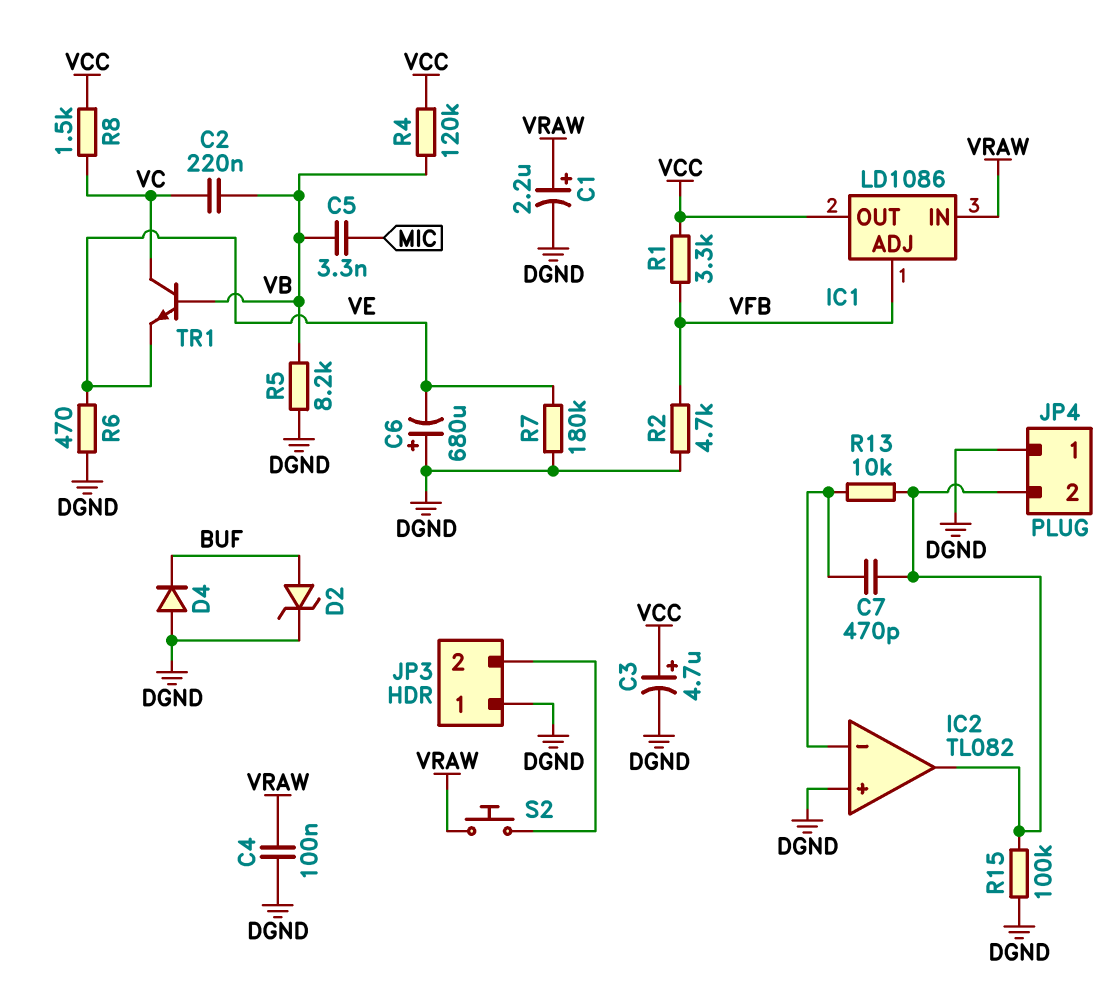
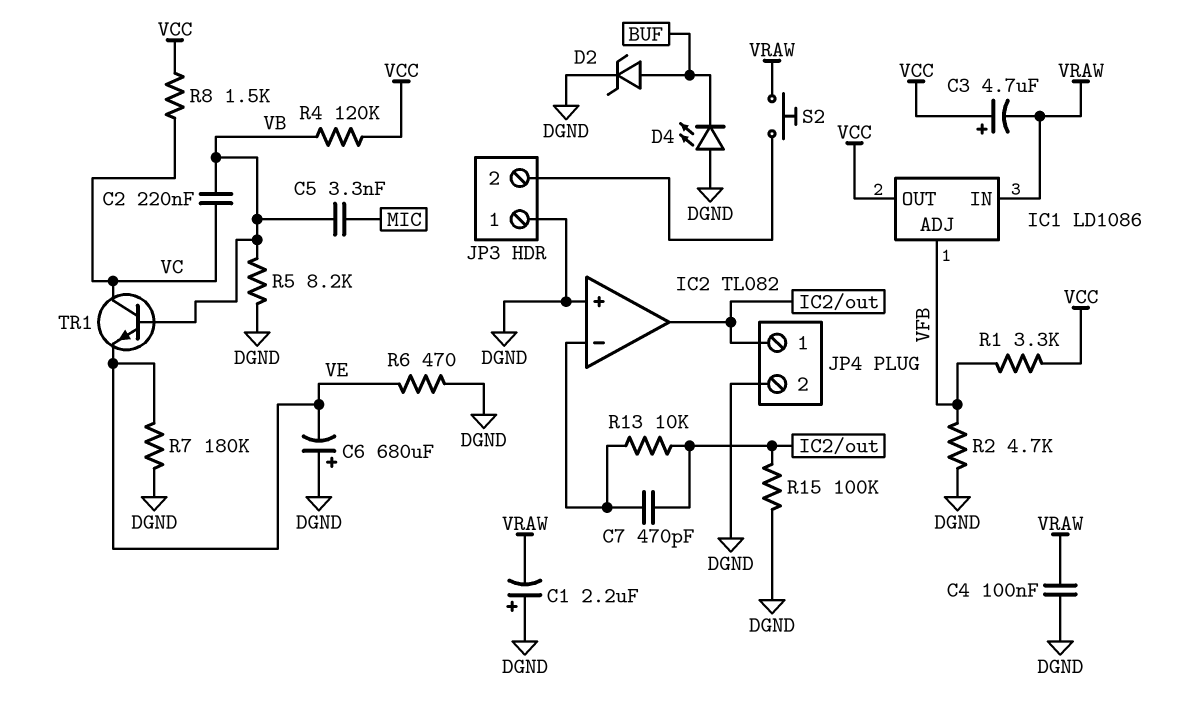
C1: 2.2uF (plus VRAW, minus DGND) -> 2.2uF (plus DGND, minus VRAW)
C3: 4.7uF (plus VCC, minus DGND) -> 4.7uF (plus VCC, minus VRAW)
D4: diode (A DGND, K BUF) -> LED (A DGND, K BUF)
JP4 pin 1: DGND -> IC2/out
JP4 pin 2: IC2/out -> DGND

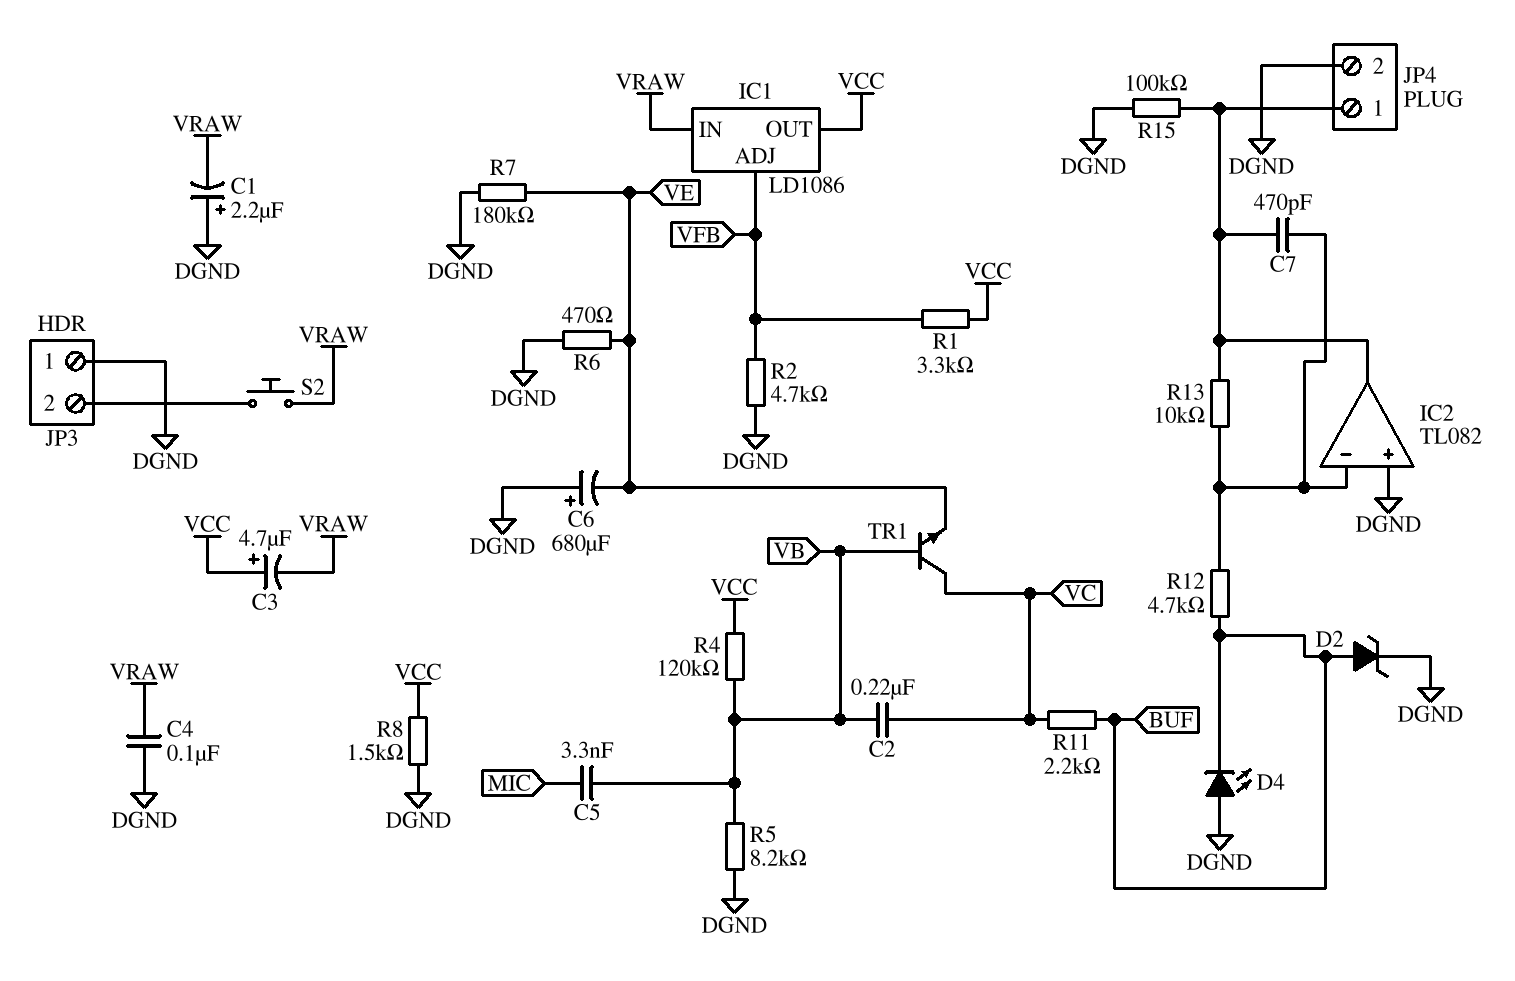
R8: 1.5k (VC, VCC) -> 1.5k (DGND, VCC)
R11: none -> 2.2k (BUF, VC)
R12: none -> 4.7k (BUF, IC2/in-)

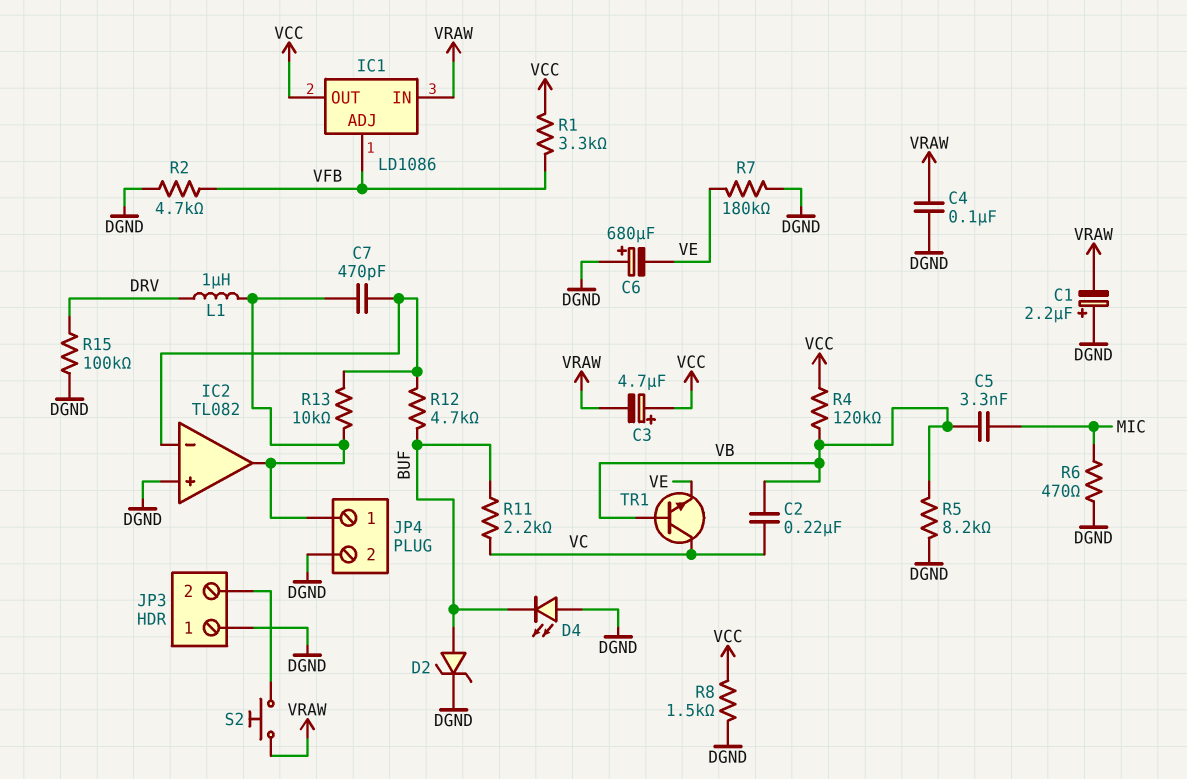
L1: none -> 1uH (DRV, IC2/out)
R6: 470 (DGND, VE) -> 470 (DGND, MIC)
R15: 100k (DGND, IC2/out) -> 100k (DGND, DRV)

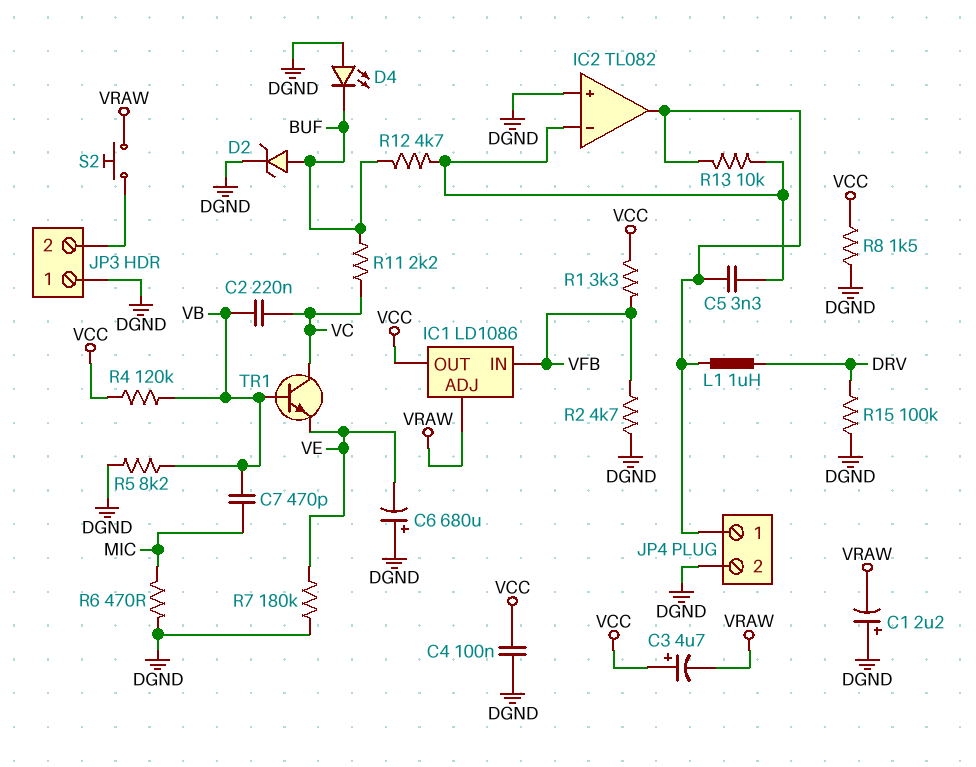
C4: 100nF (DGND, VRAW) -> 100nF (DGND, VCC)
C5: 3.3nF (MIC, VB) -> 3.3nF (IC2/in-, IC2/out)
C7: 470pF (IC2/in-, IC2/out) -> 470pF (MIC, VB)
IC1 pin ADJ: VFB -> VRAW
IC1 pin IN: VRAW -> VFB

